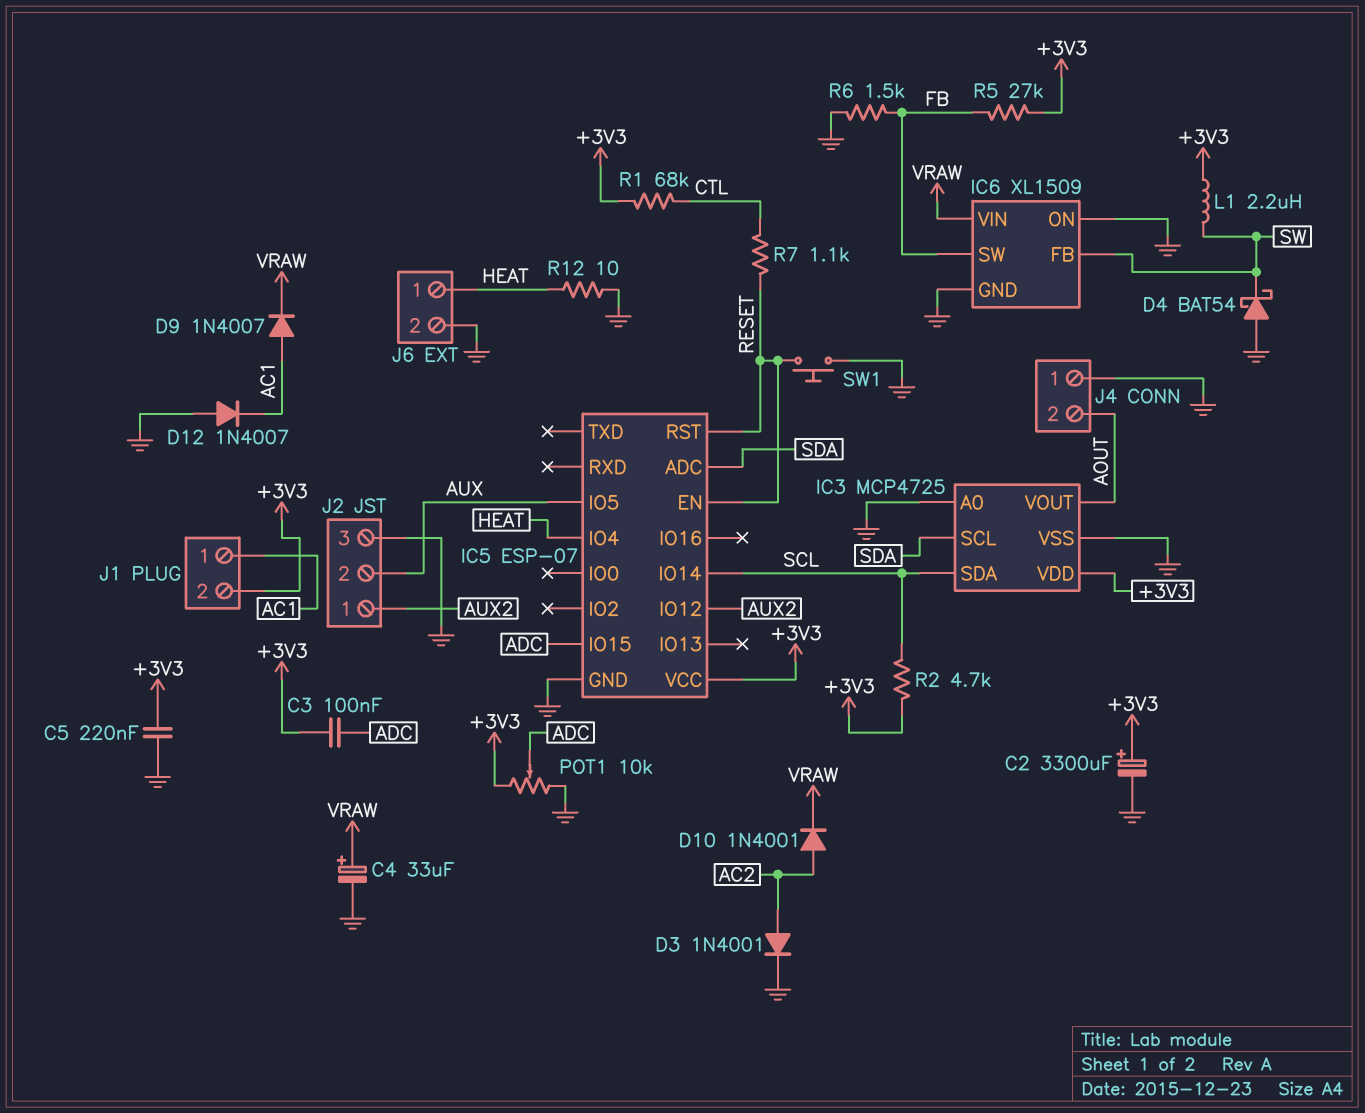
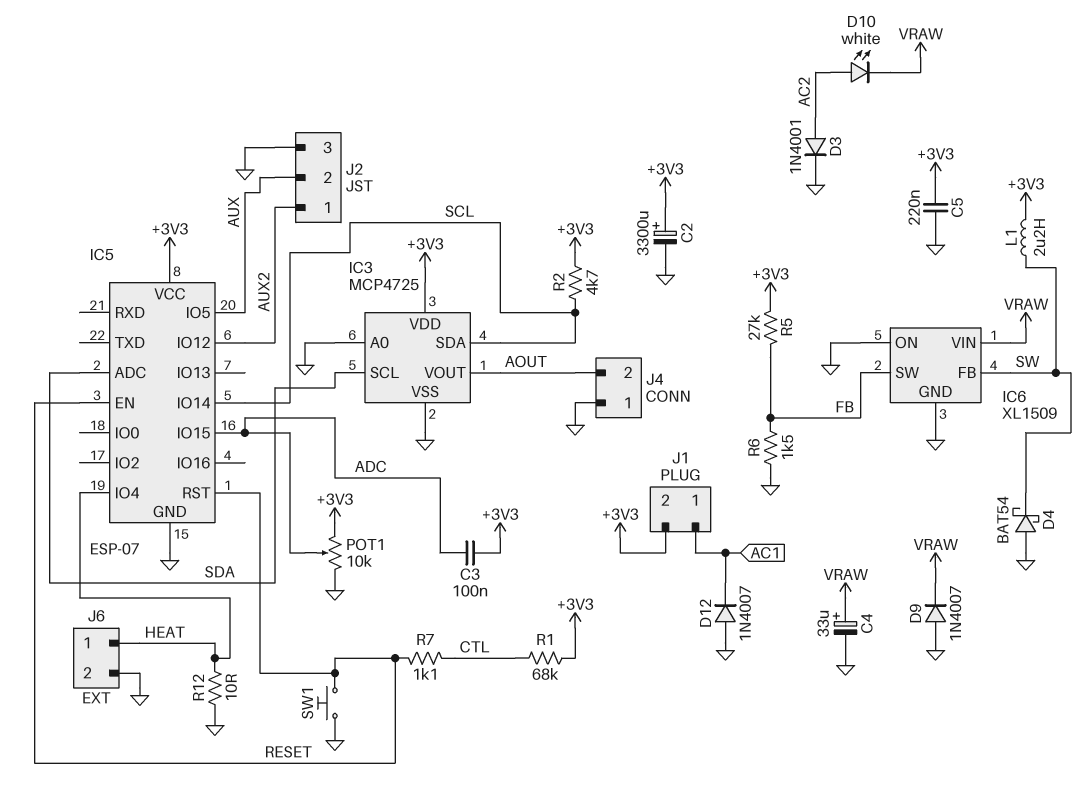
D9: diode 1N4007 (A AC1, K VRAW) -> diode 1N4007 (A GND, K VRAW)
D10: diode 1N4001 (A AC2, K VRAW) -> LED white (A AC2, K VRAW)

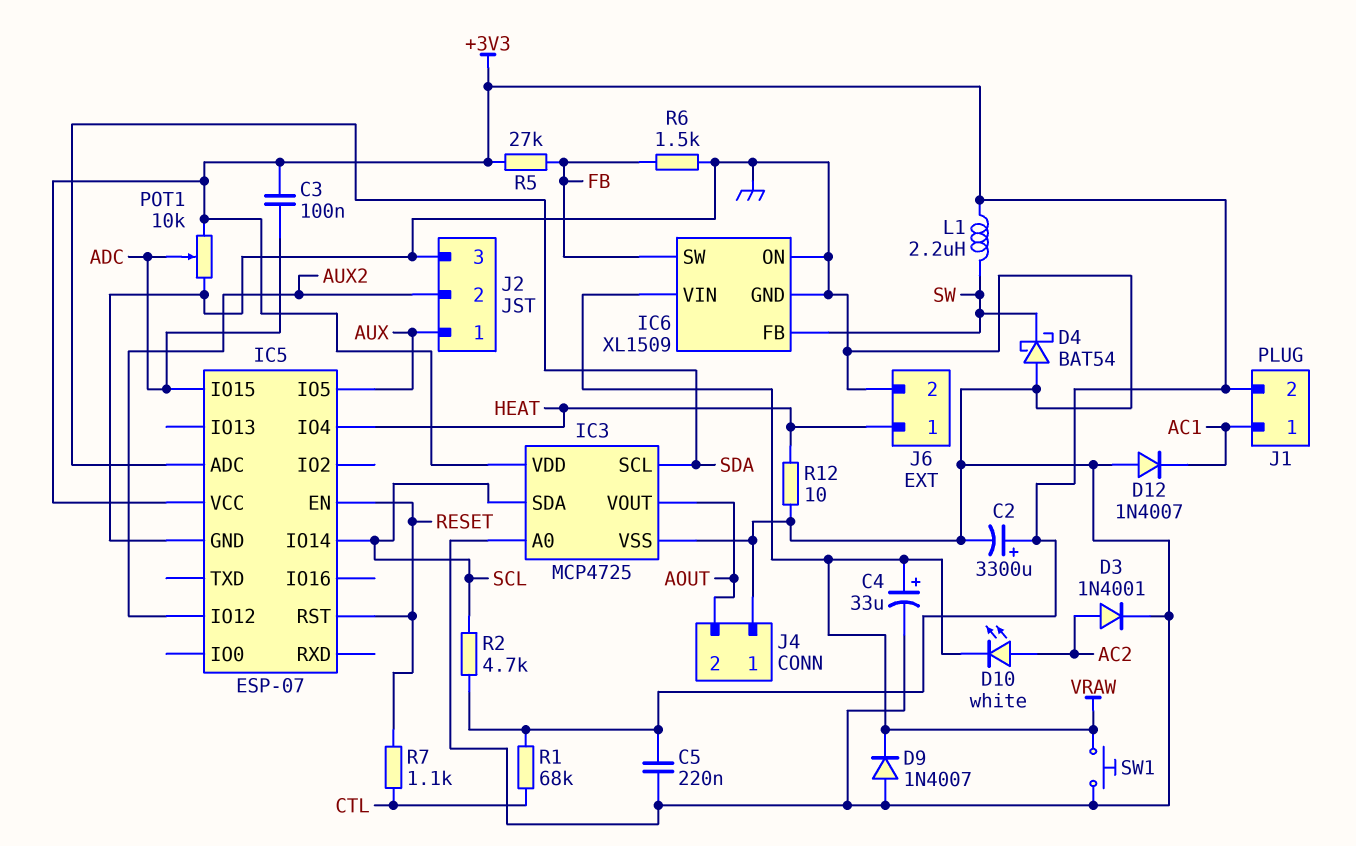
J2 pin 1: AUX2 -> AUX
J2 pin 2: AUX -> AUX2
SW1: button (GND, RESET) -> button (GND, VRAW)

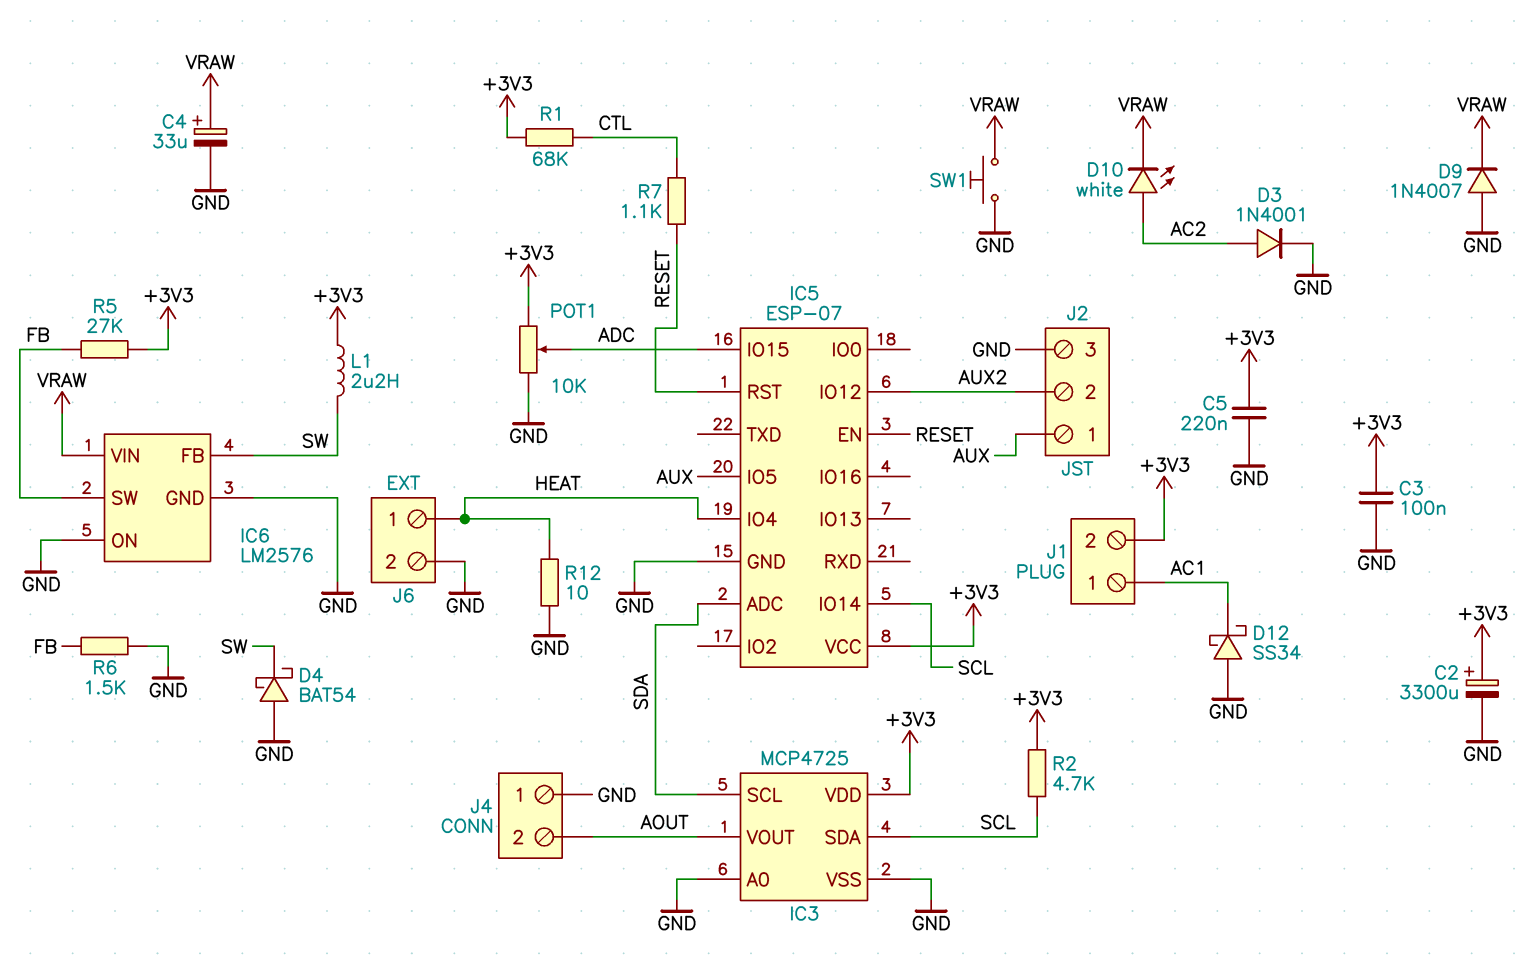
C3: 100nF (+3V3, ADC) -> 100nF (+3V3, GND)
D12: diode 1N4007 (A GND, K AC1) -> schottky SS34 (A GND, K AC1)
IC6: XL1509 -> LM2576

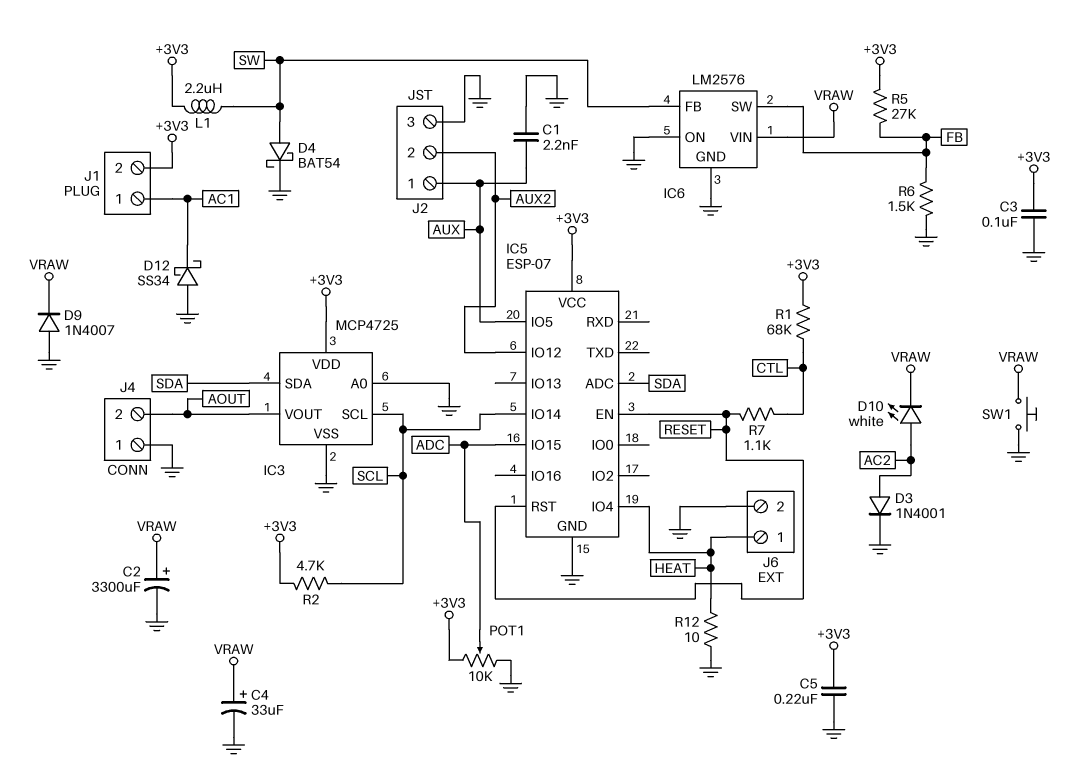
C1: none -> 2.2nF (AUX, GND)
C2: 3300uF (plus +3V3, minus GND) -> 3300uF (plus VRAW, minus GND)
D4: schottky BAT54 (A GND, K SW) -> schottky BAT54 (A SW, K GND)
IC3 pin SCL: SDA -> SCL
IC3 pin SDA: SCL -> SDA

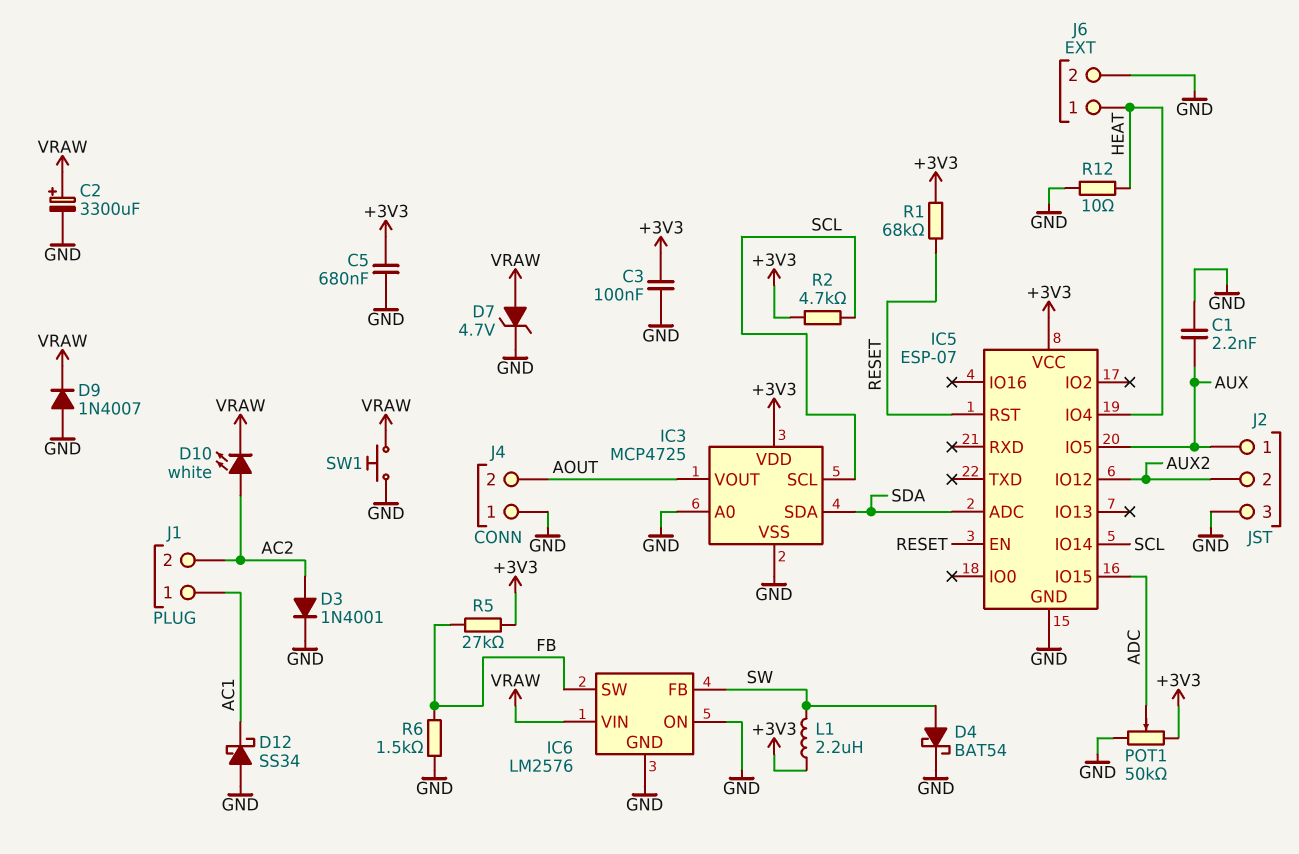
C4: 33uF (plus VRAW, minus GND) -> none
C5: 220nF (+3V3, GND) -> 680nF (+3V3, GND)
D7: none -> zener 4.7V (A VRAW, K GND)
J1 pin 2: +3V3 -> AC2
POT1: 10k (+3V3, GND, wiper ADC) -> 50k (+3V3, GND, wiper ADC)
R1: 68k (+3V3, CTL) -> 68k (+3V3, RESET)
R7: 1.1k (CTL, RESET) -> none

